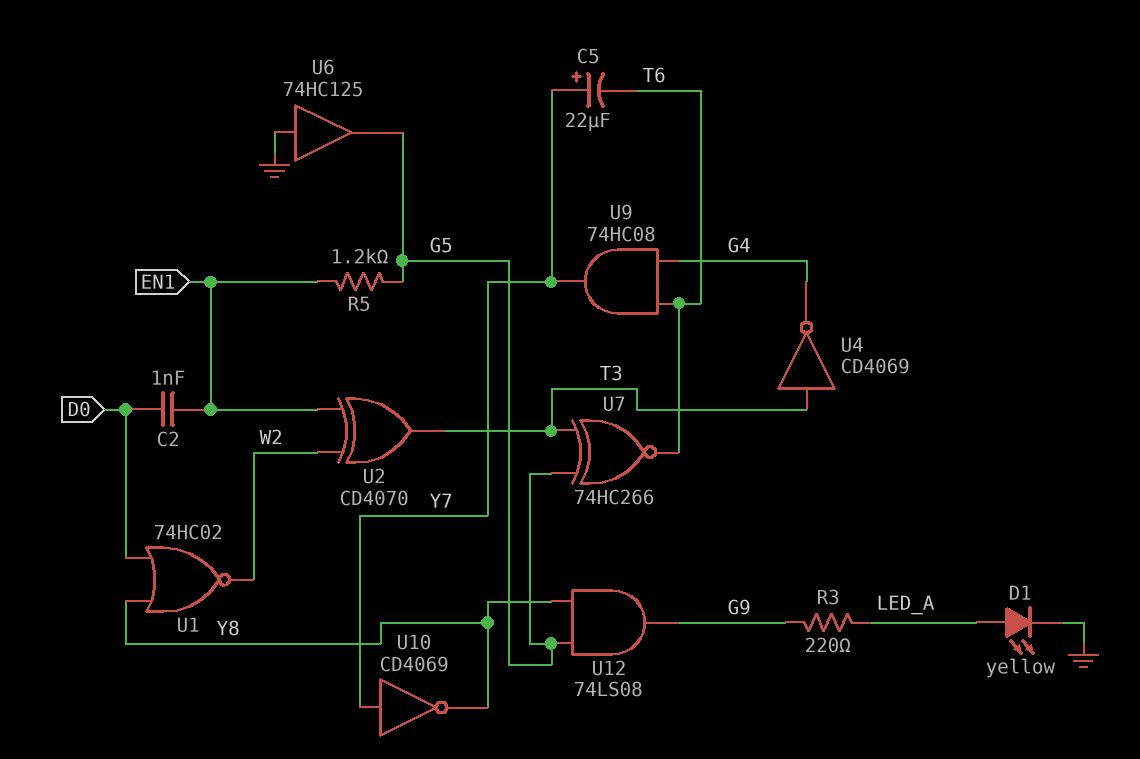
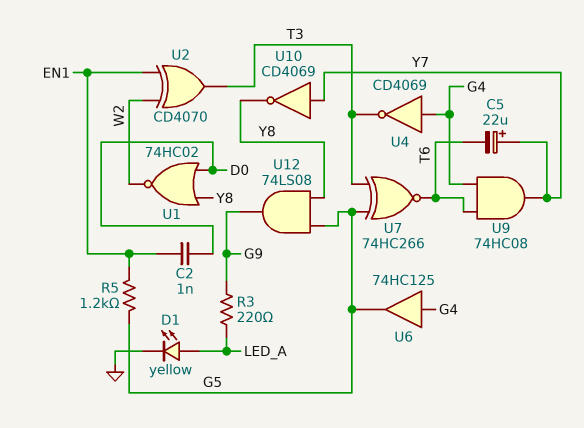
U4: NOT CD4069 (in T3, out G4) -> NOT CD4069 (in G4, out T3)
U6: buffer 74HC125 (in GND, out G5) -> buffer 74HC125 (in G4, out G5)

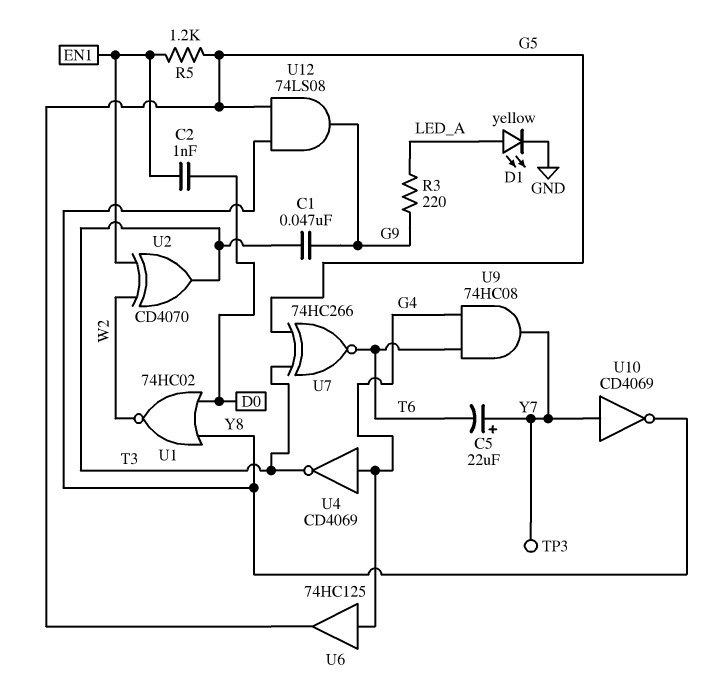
C1: none -> 47nF (G9, T3)
TP3: none -> test point (Y7)

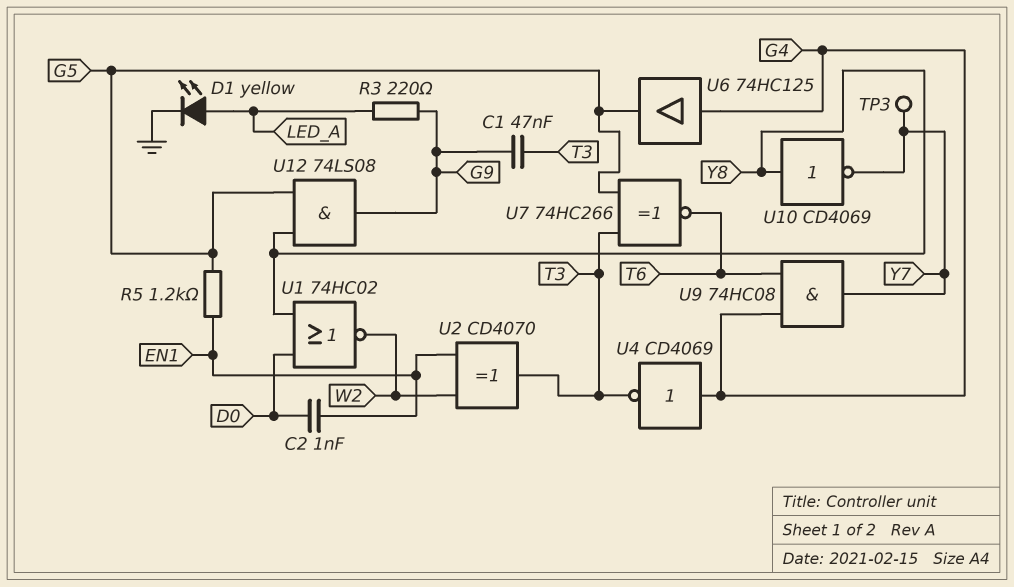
C5: 22uF (plus Y7, minus T6) -> none
U10: NOT CD4069 (in Y7, out Y8) -> NOT CD4069 (in Y8, out Y7)

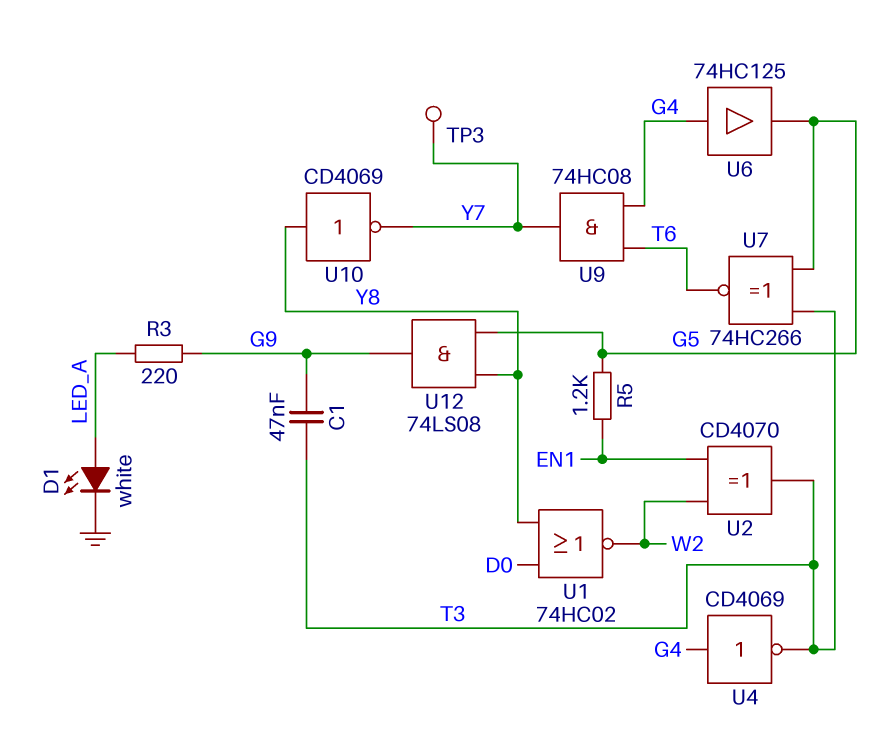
C2: 1nF (D0, EN1) -> none
D1: LED yellow (A LED_A, K GND) -> LED white (A LED_A, K GND)

